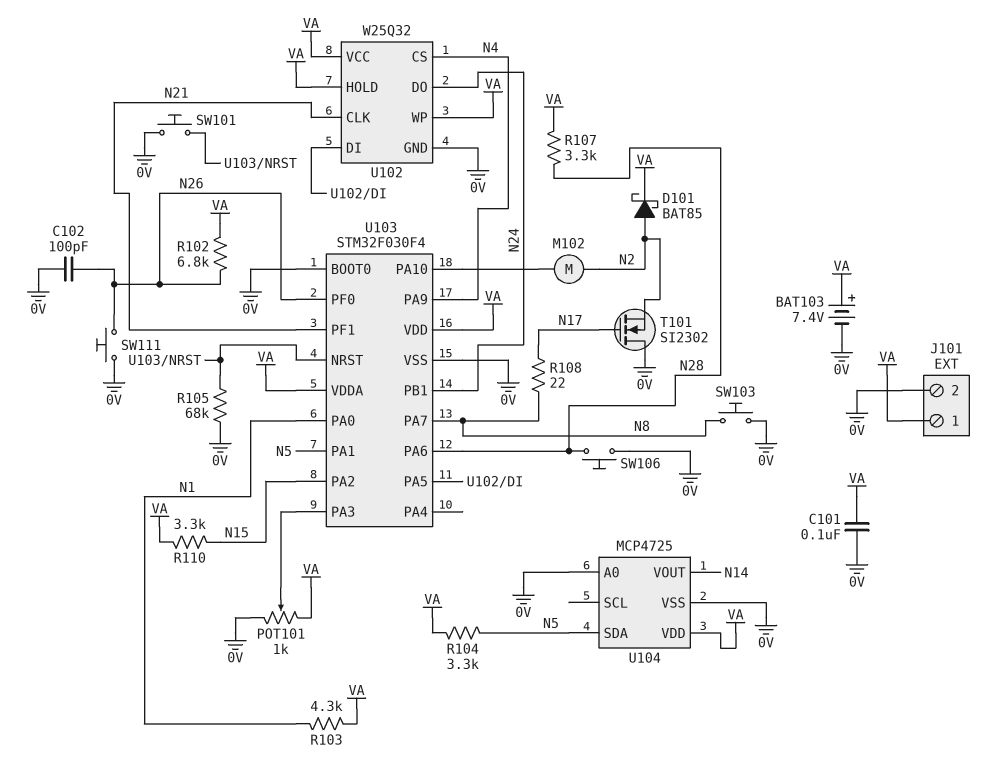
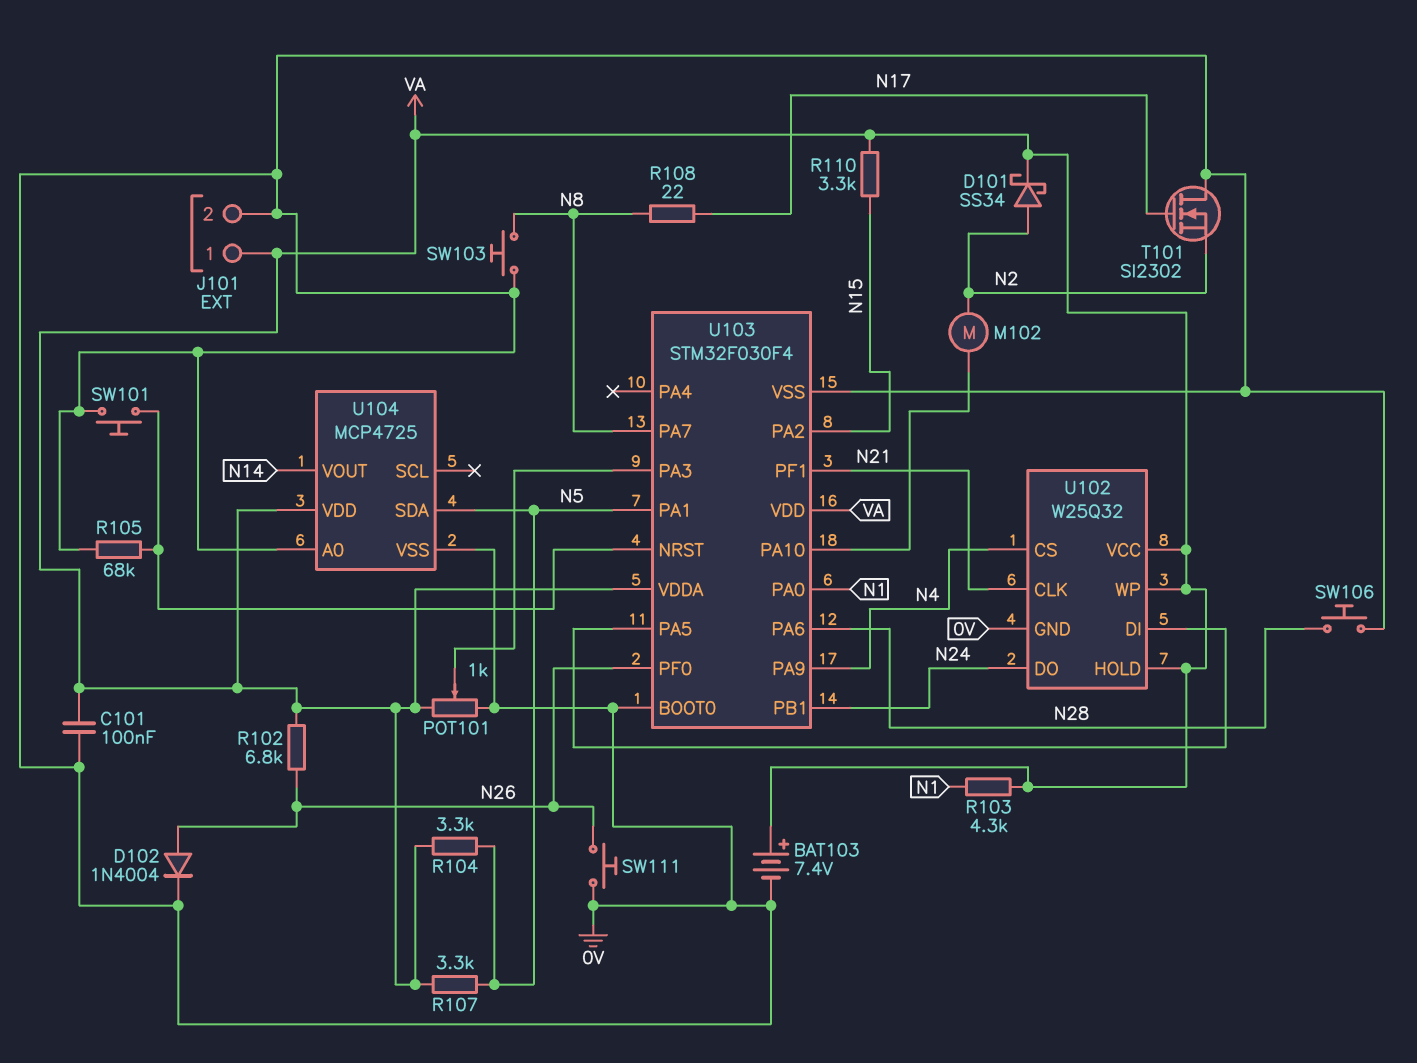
C102: 100pF (0V, N26) -> none
D101: schottky BAT85 (A N2, K VA) -> schottky SS34 (A N2, K VA)
D102: none -> diode 1N4004 (A N26, K 0V)
R107: 3.3k (N28, VA) -> 3.3k (N5, VA)

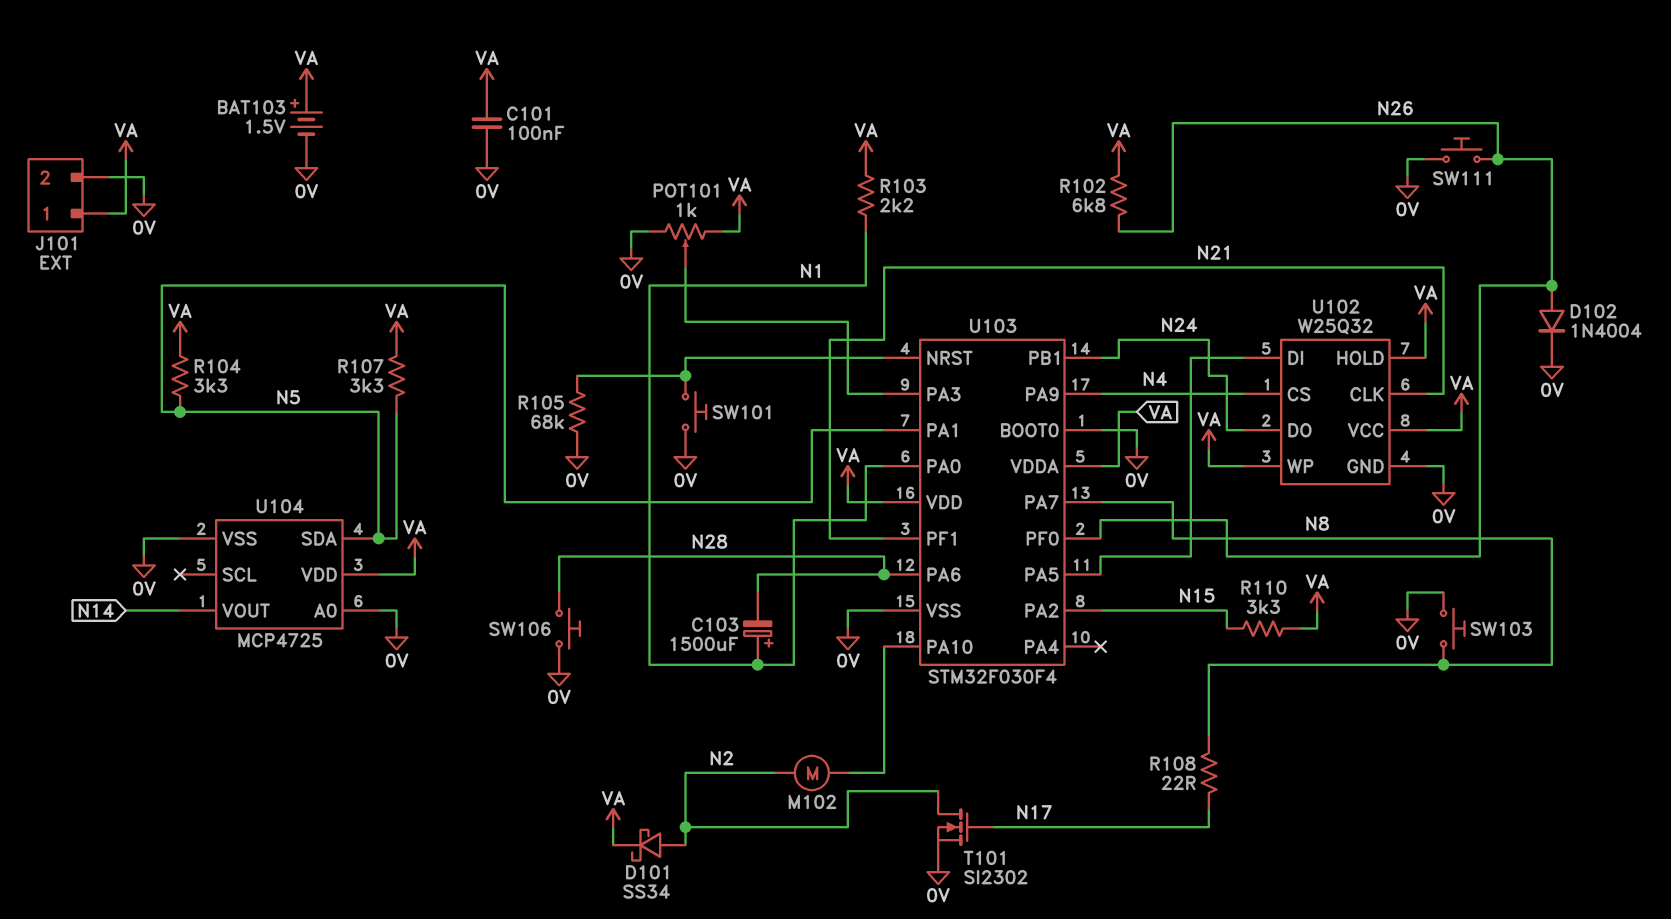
BAT103: 7.4V (plus VA, minus 0V) -> 1.5V (plus VA, minus 0V)
C103: none -> 1500uF (plus N1, minus N28)
R103: 4.3k (N1, VA) -> 2.2k (N1, VA)
T101: NMOS SI2302 (G N17, D 0V, S N2) -> NMOS SI2302 (G N17, D N2, S 0V)

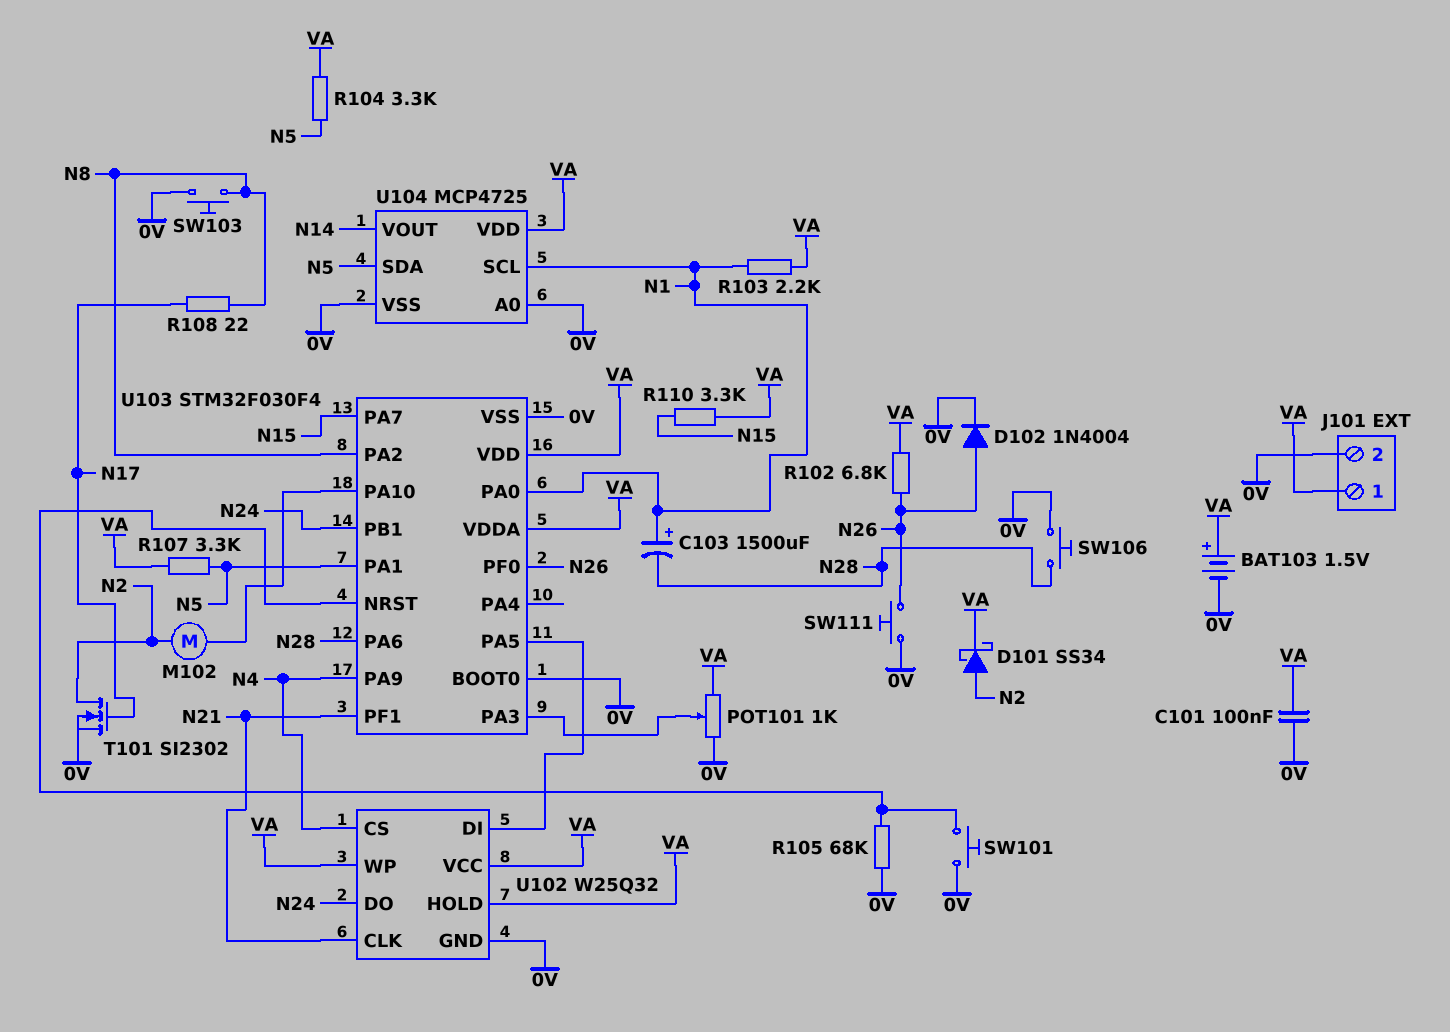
U103 pin PA2: N15 -> N8
U103 pin PA7: N8 -> N15
U104 pin SCL: none -> N1

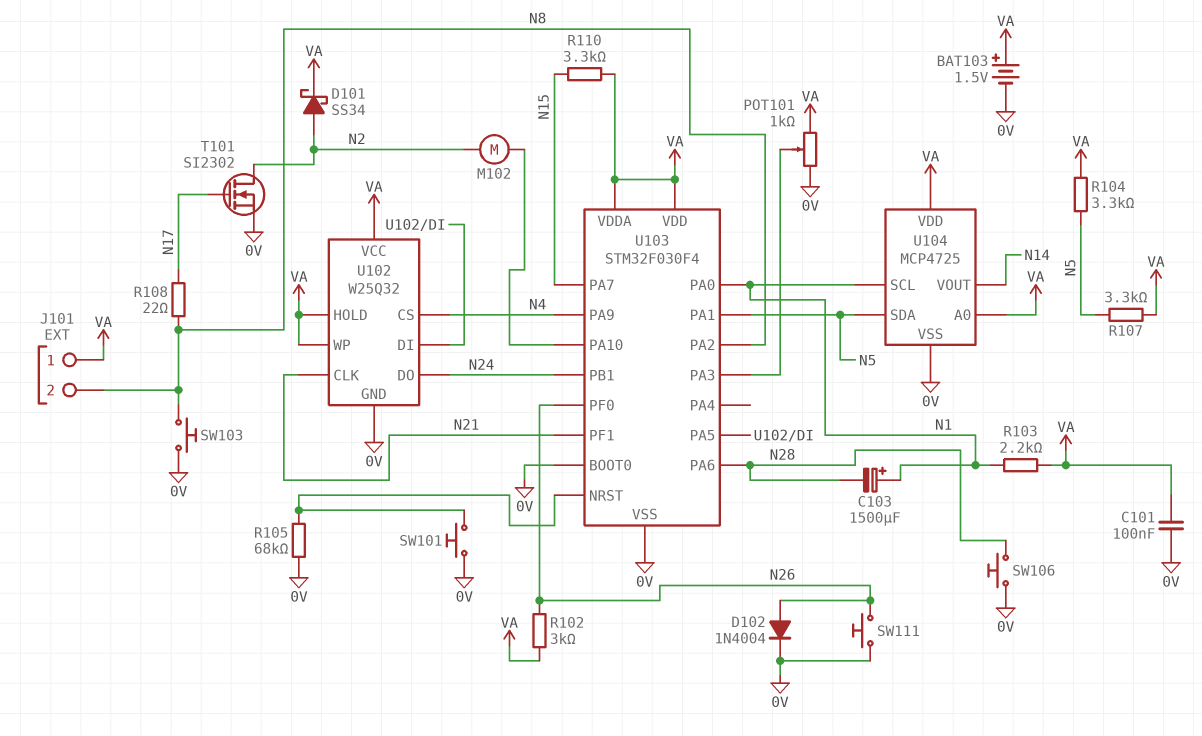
J101 pin 2: 0V -> N8
R102: 6.8k (N26, VA) -> 3k (N26, VA)
U104 pin A0: 0V -> VA

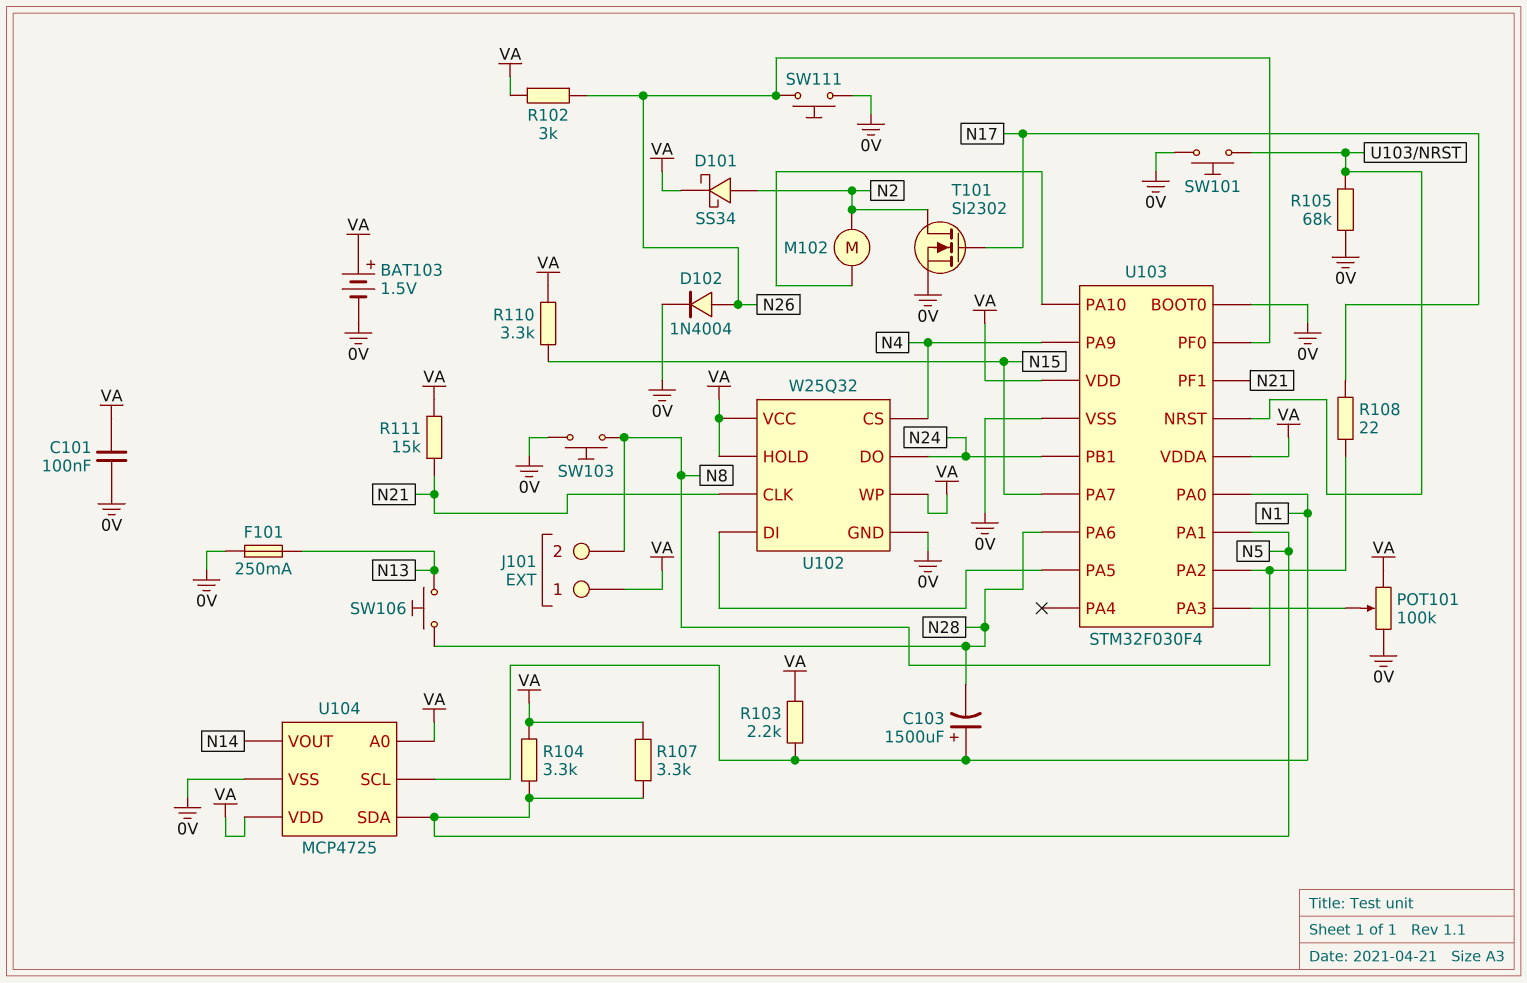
F101: none -> 250mA (0V, N13)
POT101: 1k (0V, VA, wiper U103/PA3) -> 100k (0V, VA, wiper U103/PA3)
R111: none -> 15k (N21, VA)
SW106: button (0V, N28) -> button (N13, N28)

